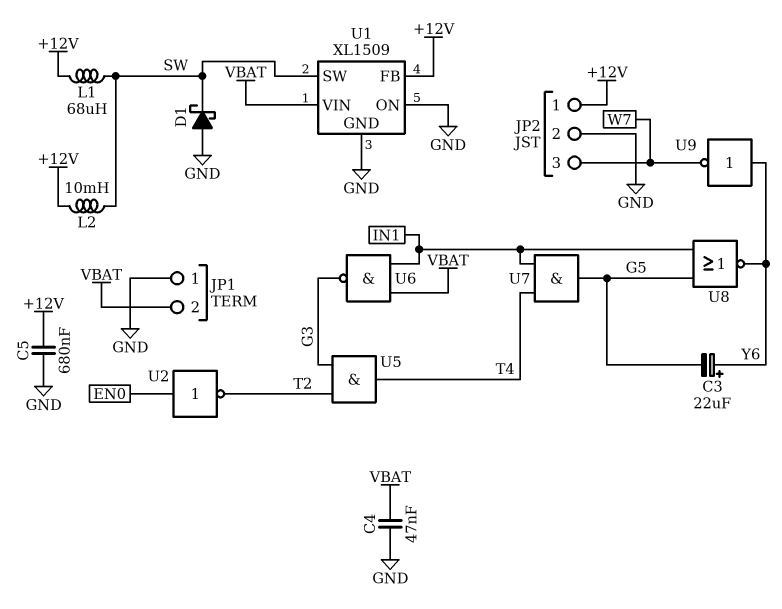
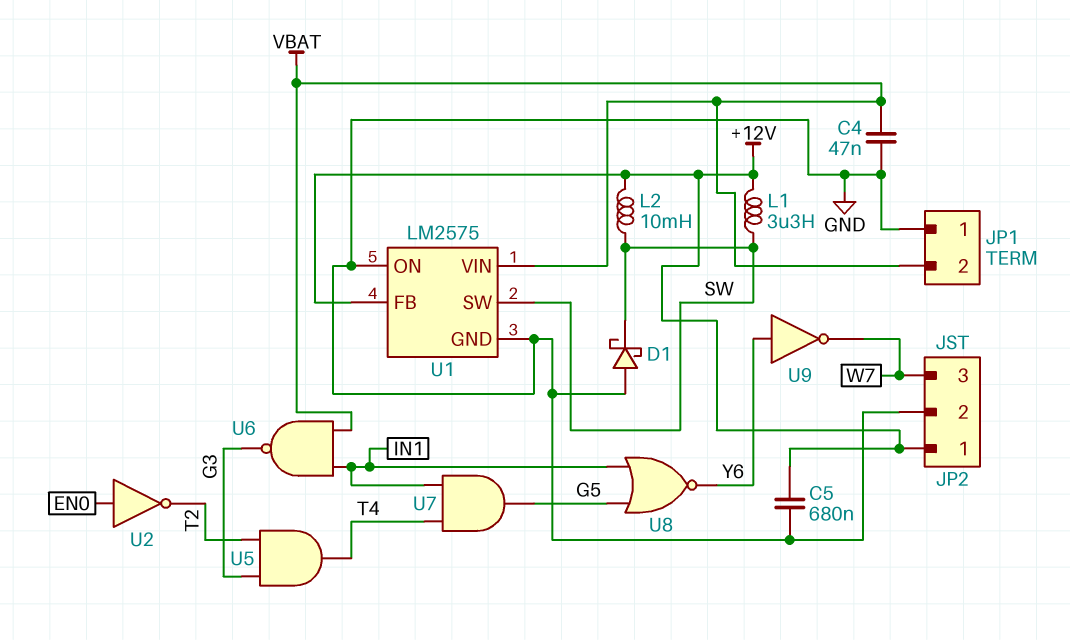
C3: 22uF (plus Y6, minus G5) -> none
L1: 68uH (+12V, SW) -> 3.3uH (+12V, SW)
U1: XL1509 -> LM2575

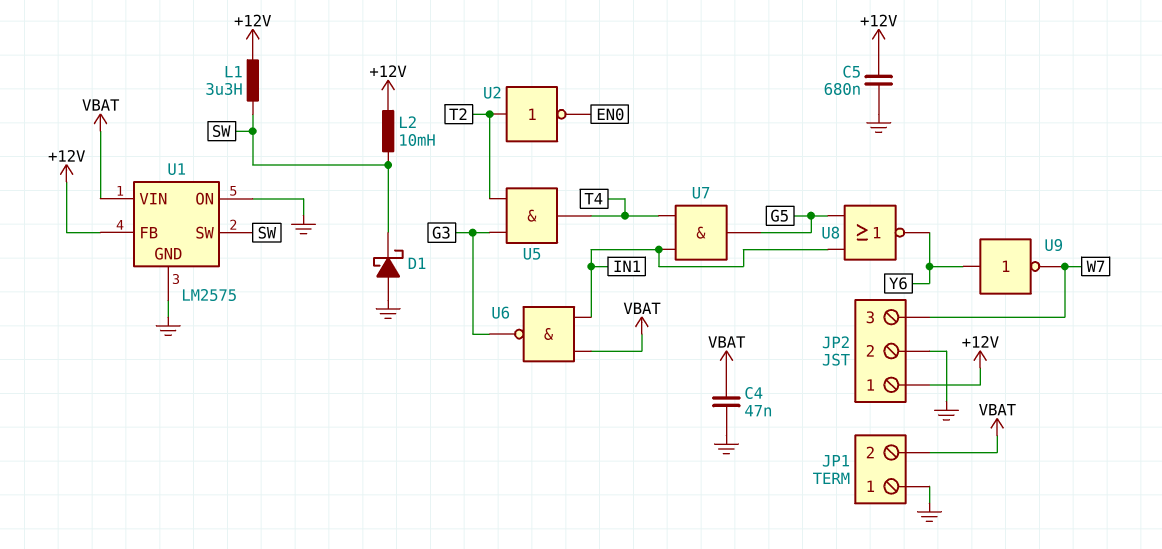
U2: NOT (in EN0, out T2) -> NOT (in T2, out EN0)

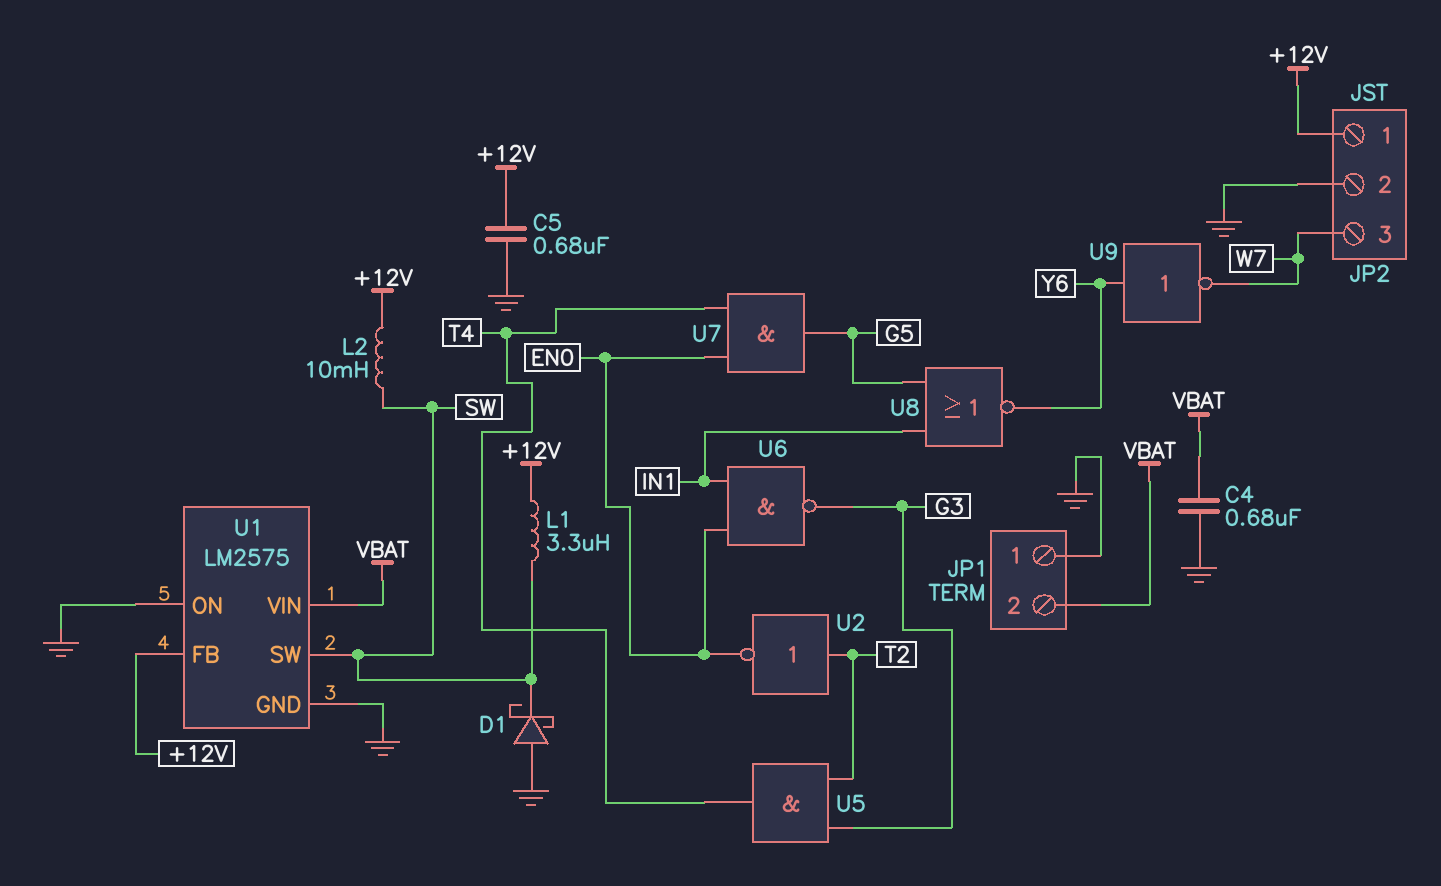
C4: 47nF (GND, VBAT) -> 680nF (GND, VBAT)
U6: NAND (in IN1, in VBAT, out G3) -> NAND (in EN0, in IN1, out G3)
U7: AND (in IN1, in T4, out G5) -> AND (in EN0, in T4, out G5)

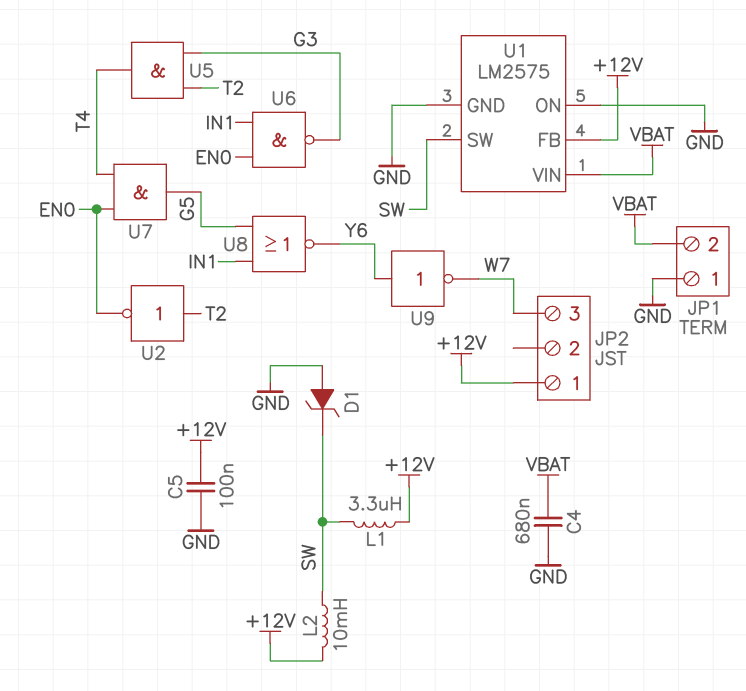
C5: 680nF (+12V, GND) -> 100nF (+12V, GND)
D1: schottky (A GND, K SW) -> zener (A GND, K SW)
JP2 pin 2: GND -> none

